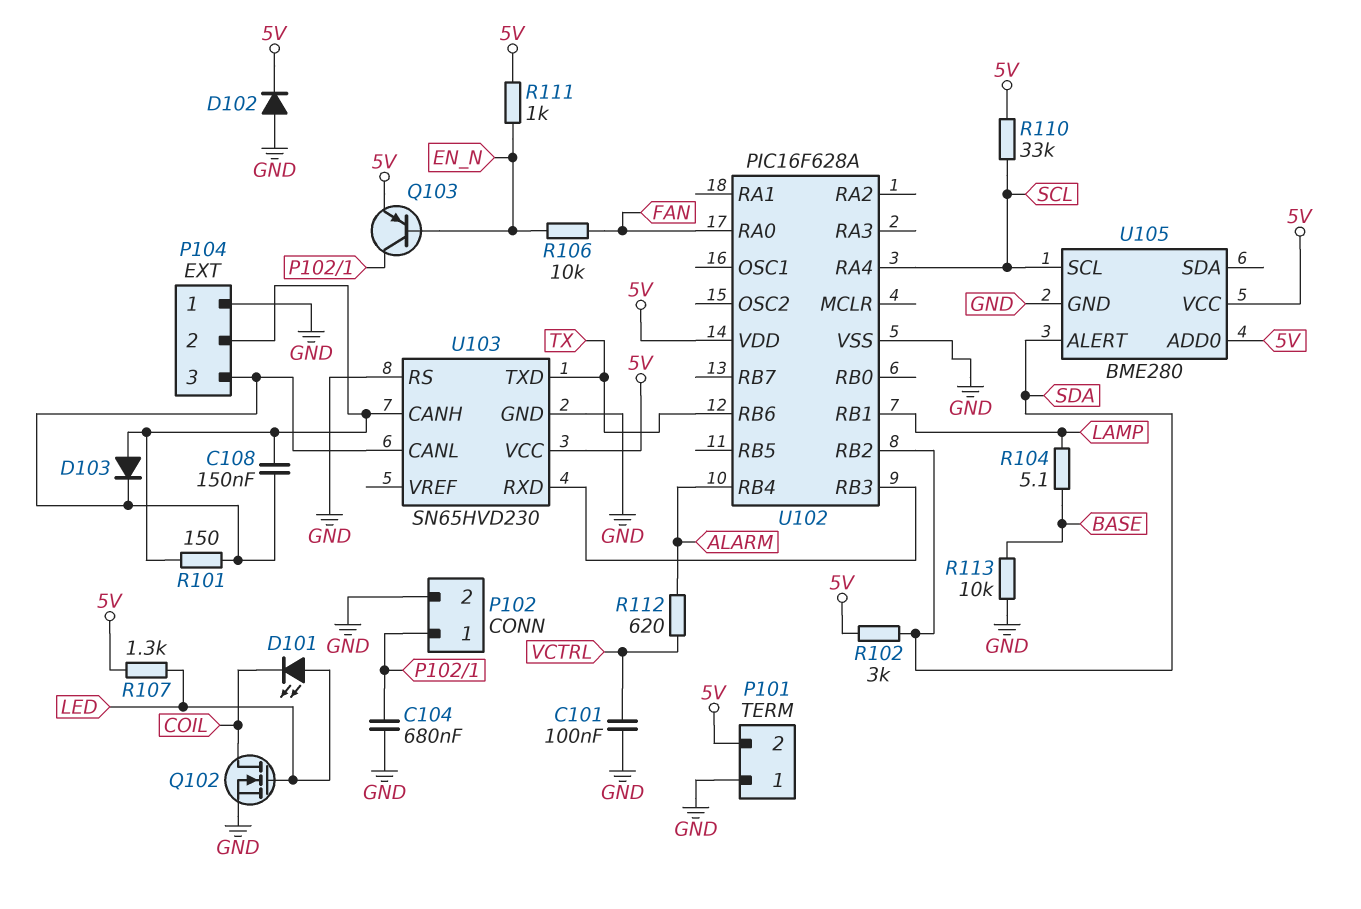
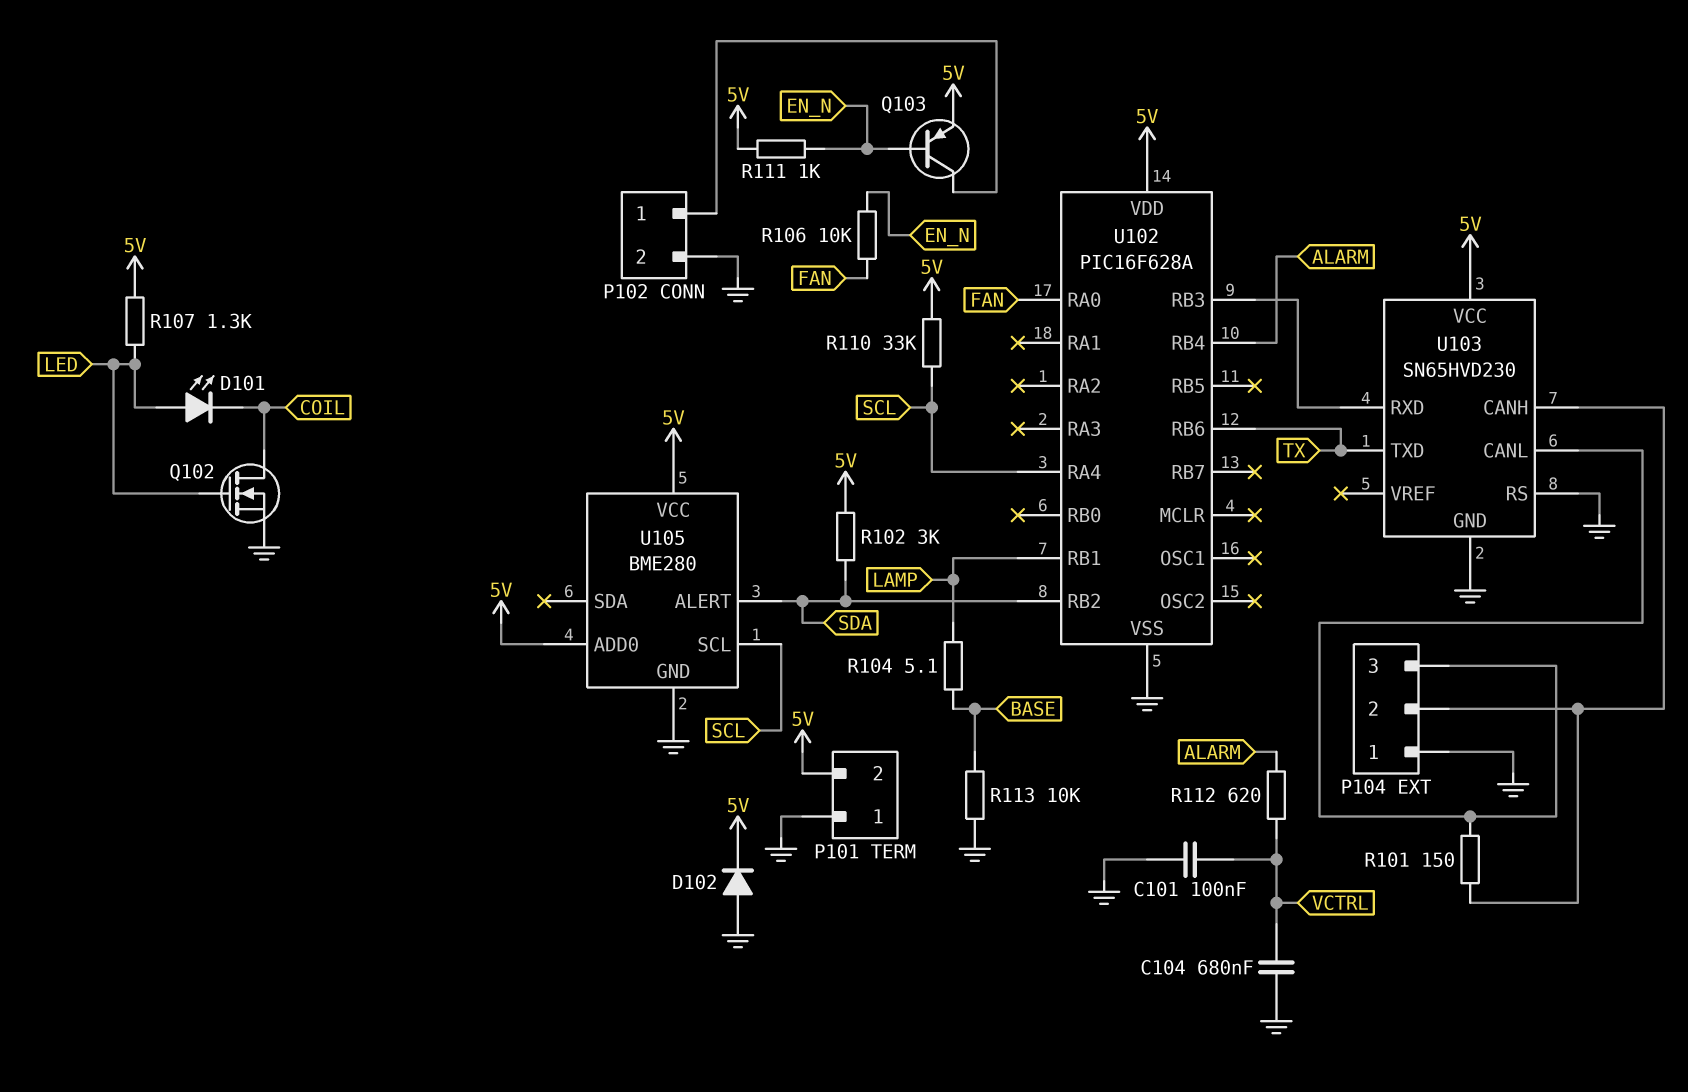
C104: 680nF (GND, P102/1) -> 680nF (GND, VCTRL)
C108: 150nF (P104/2, P104/3) -> none
D103: diode (A P104/2, K P104/3) -> none

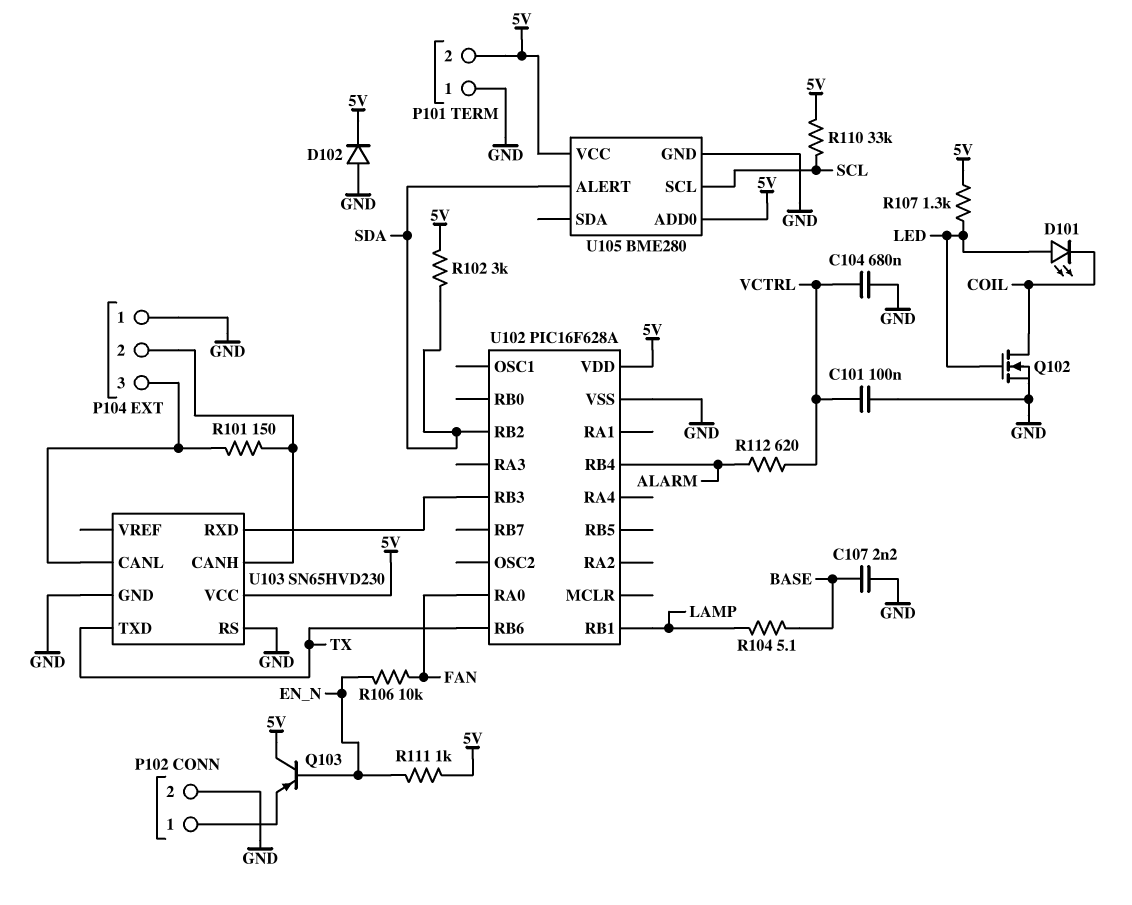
C107: none -> 2.2nF (BASE, GND)
Q103: PNP (B EN_N, C P102/1, E 5V) -> PNP (B EN_N, C 5V, E P102/1)
R113: 10k (BASE, GND) -> none
U102 pin RA4: SCL -> none

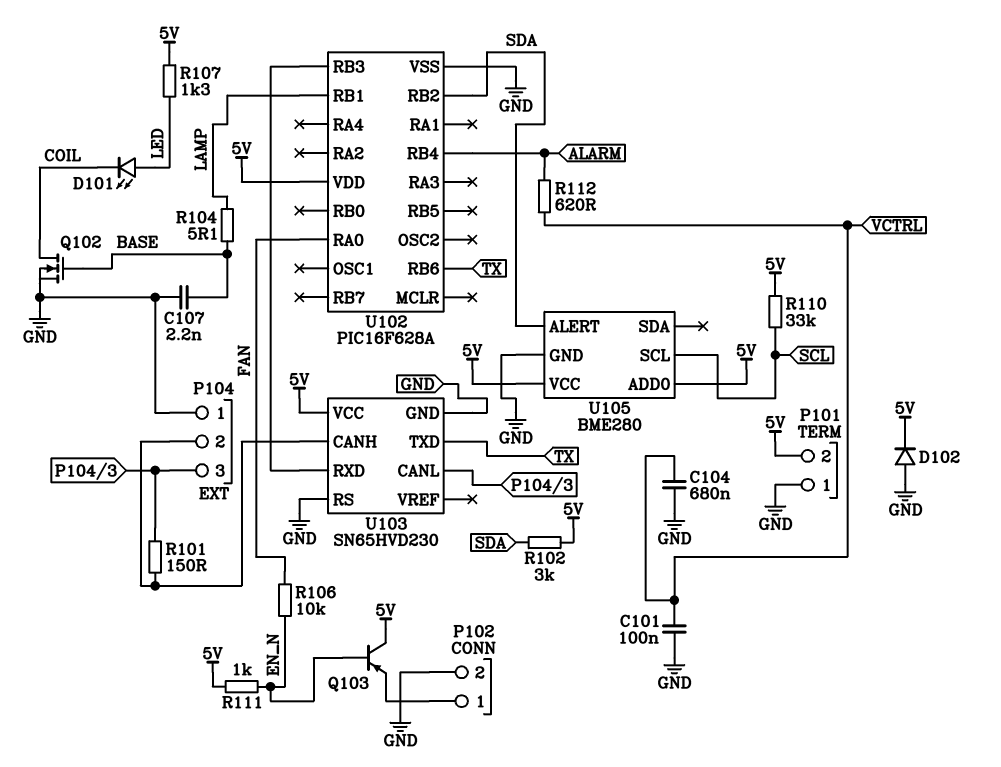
Q102: NMOS (G LED, D COIL, S GND) -> NMOS (G BASE, D COIL, S GND)

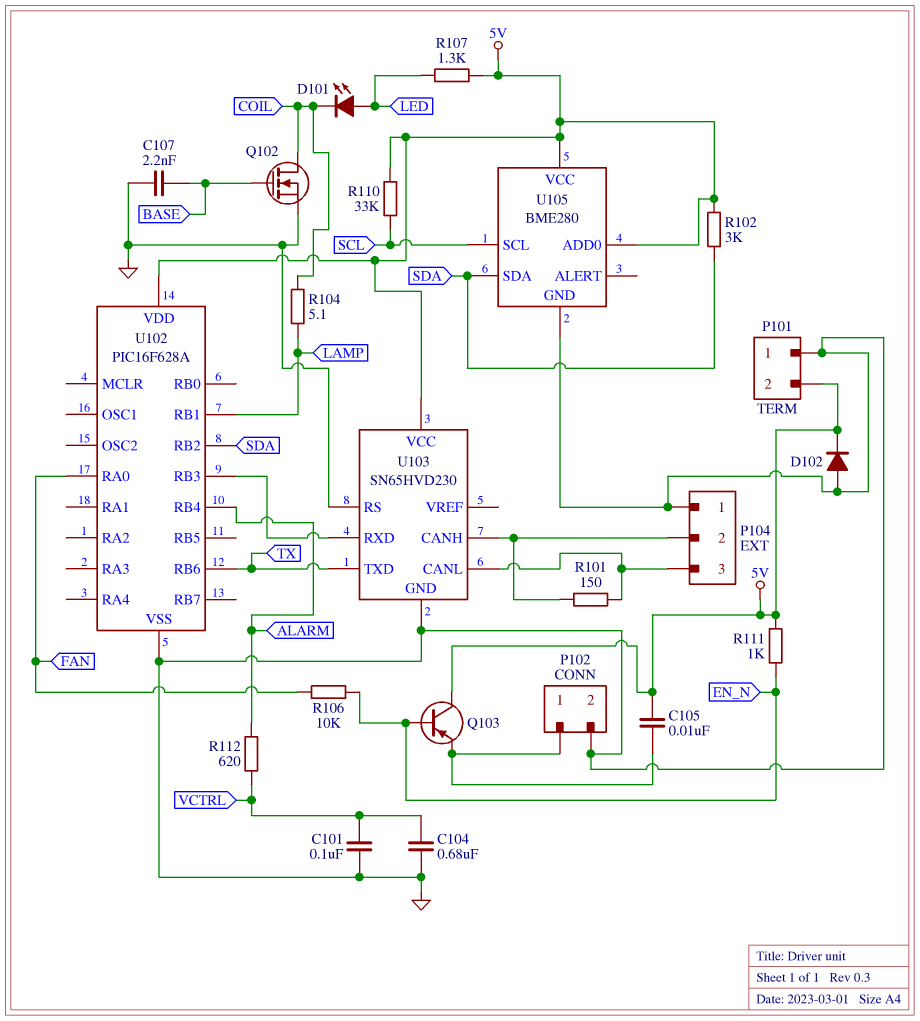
C105: none -> 10nF (5V, P102/1)
R104: 5.1 (BASE, LAMP) -> 5.1 (COIL, LAMP)
U105 pin ALERT: SDA -> none
U105 pin SDA: none -> SDA

